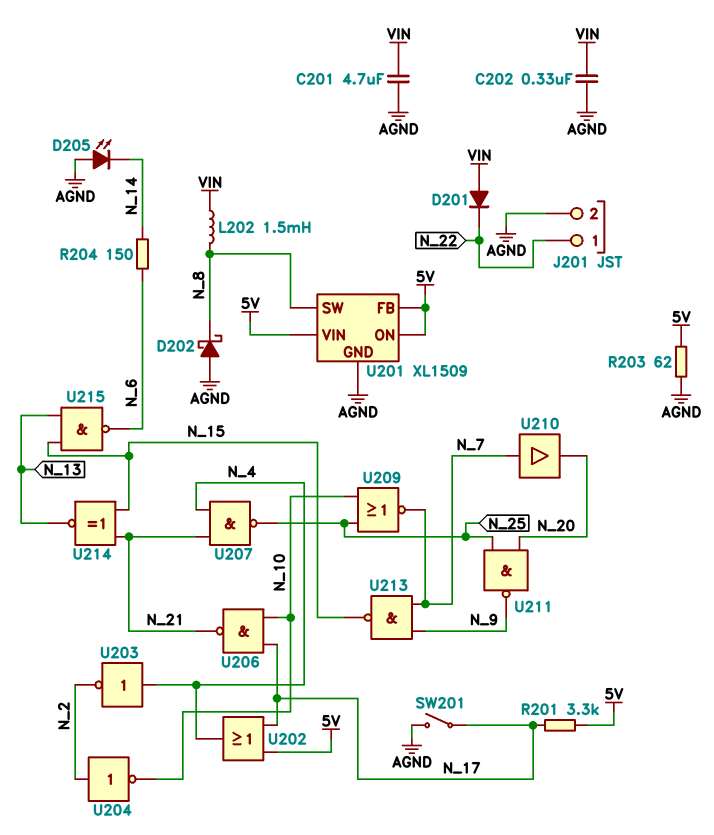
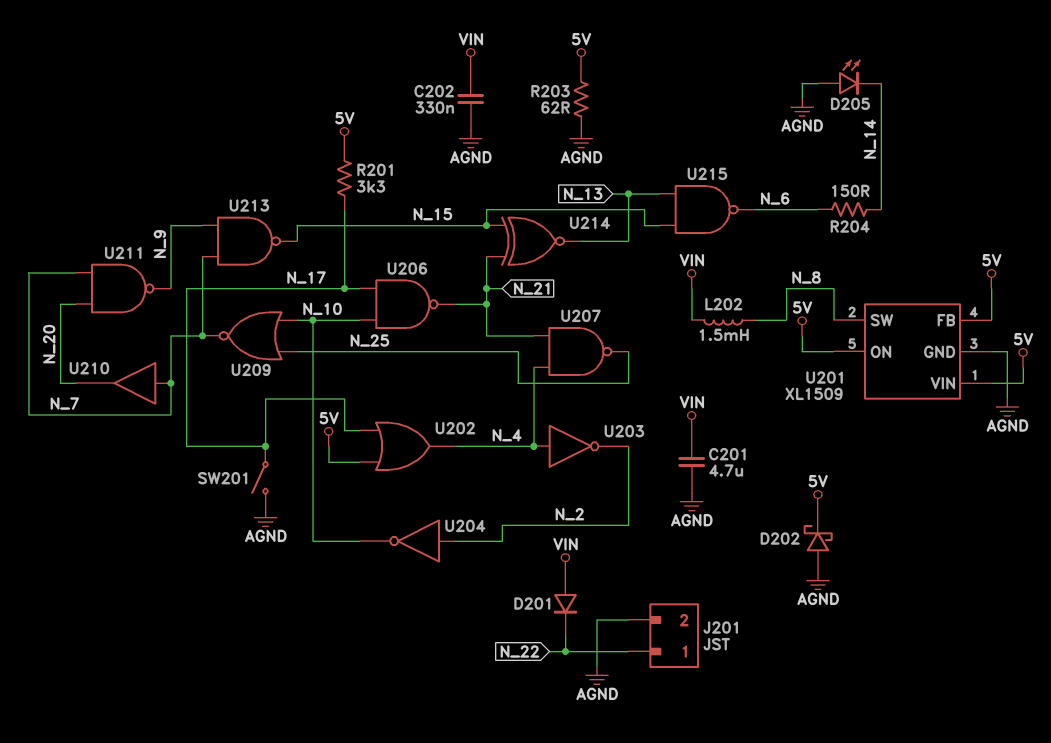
D202: schottky (A AGND, K N_8) -> schottky (A AGND, K 5V)
U211: NAND (in N_20, in N_25, out N_9) -> NAND (in N_7, in N_20, out N_9)

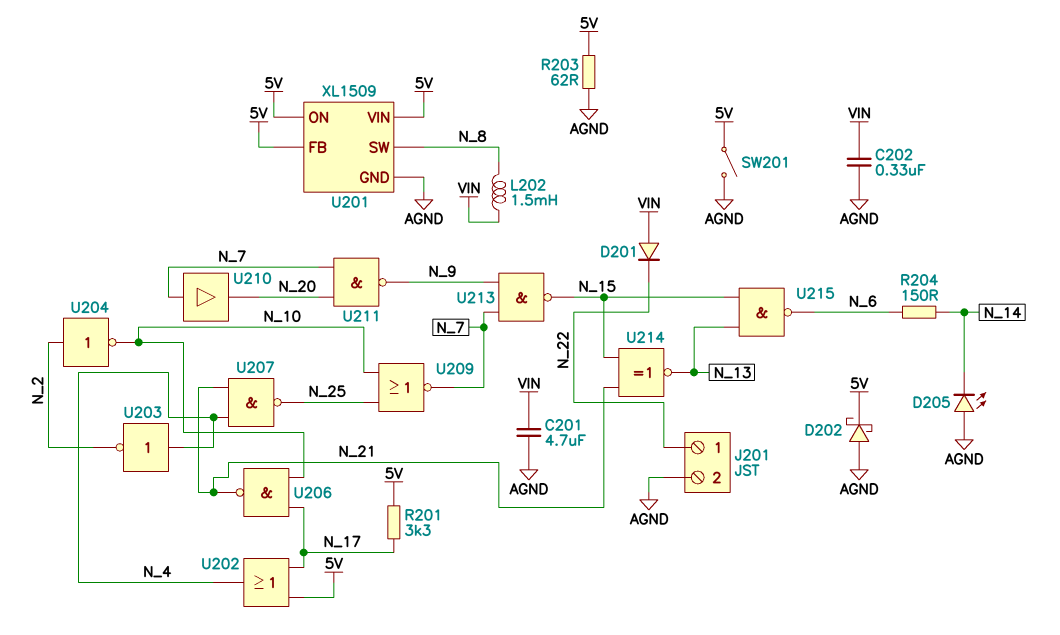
SW201: switch (AGND, N_17) -> switch (5V, AGND)

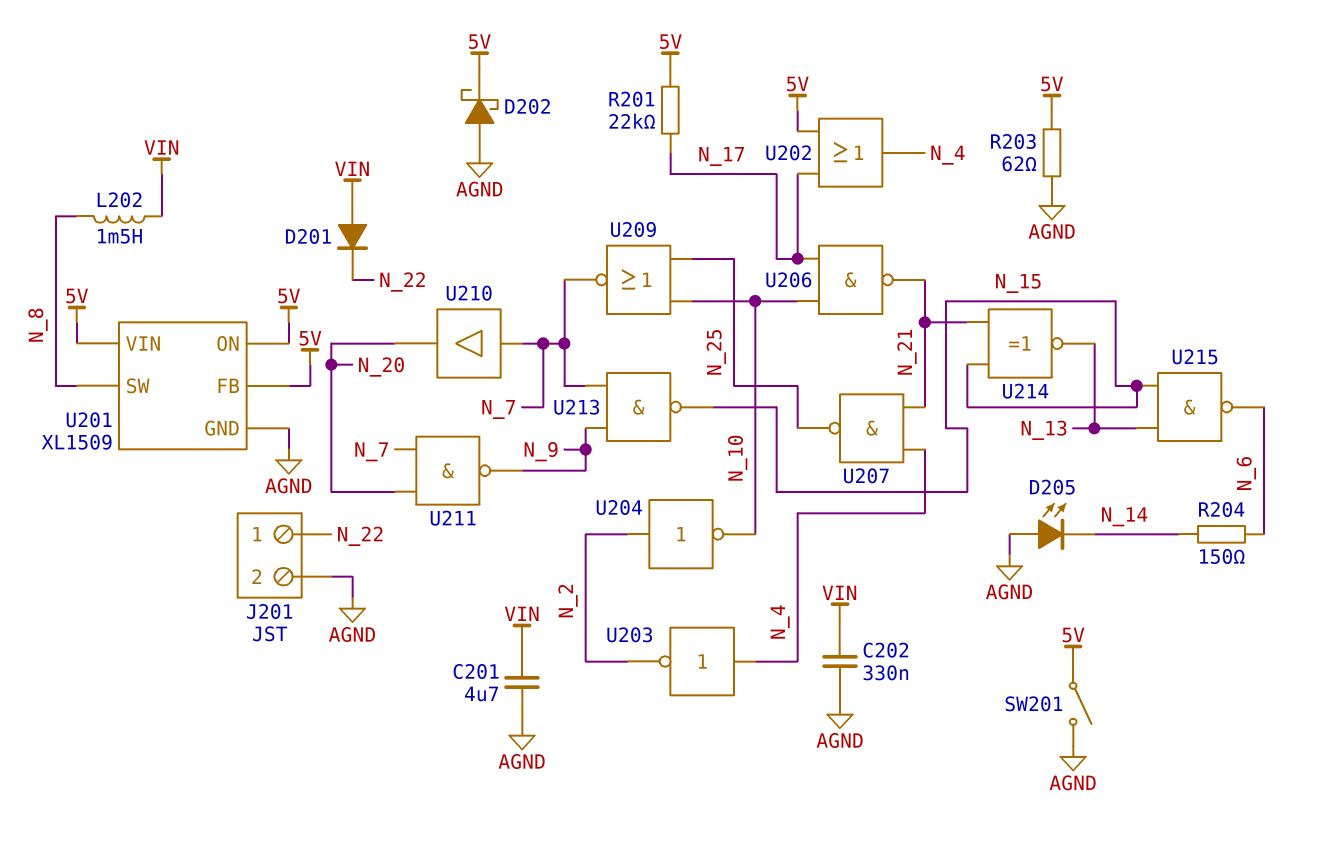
R201: 3.3k (5V, N_17) -> 22k (5V, N_17)

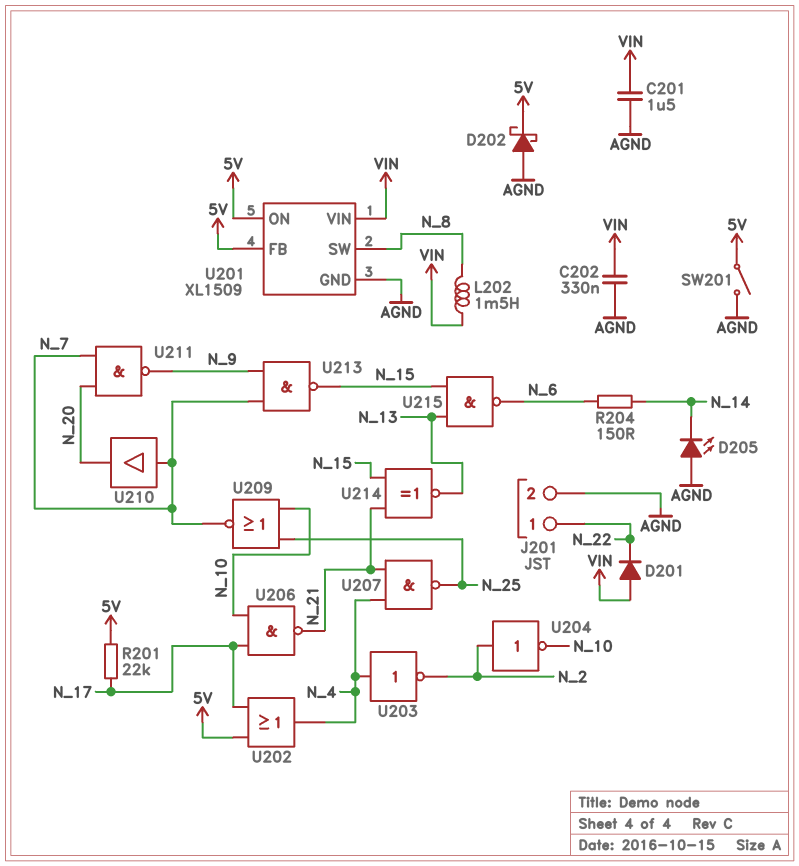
C201: 4.7uF (AGND, VIN) -> 1.5uF (AGND, VIN)
R203: 62 (5V, AGND) -> none
U201 pin VIN: 5V -> VIN

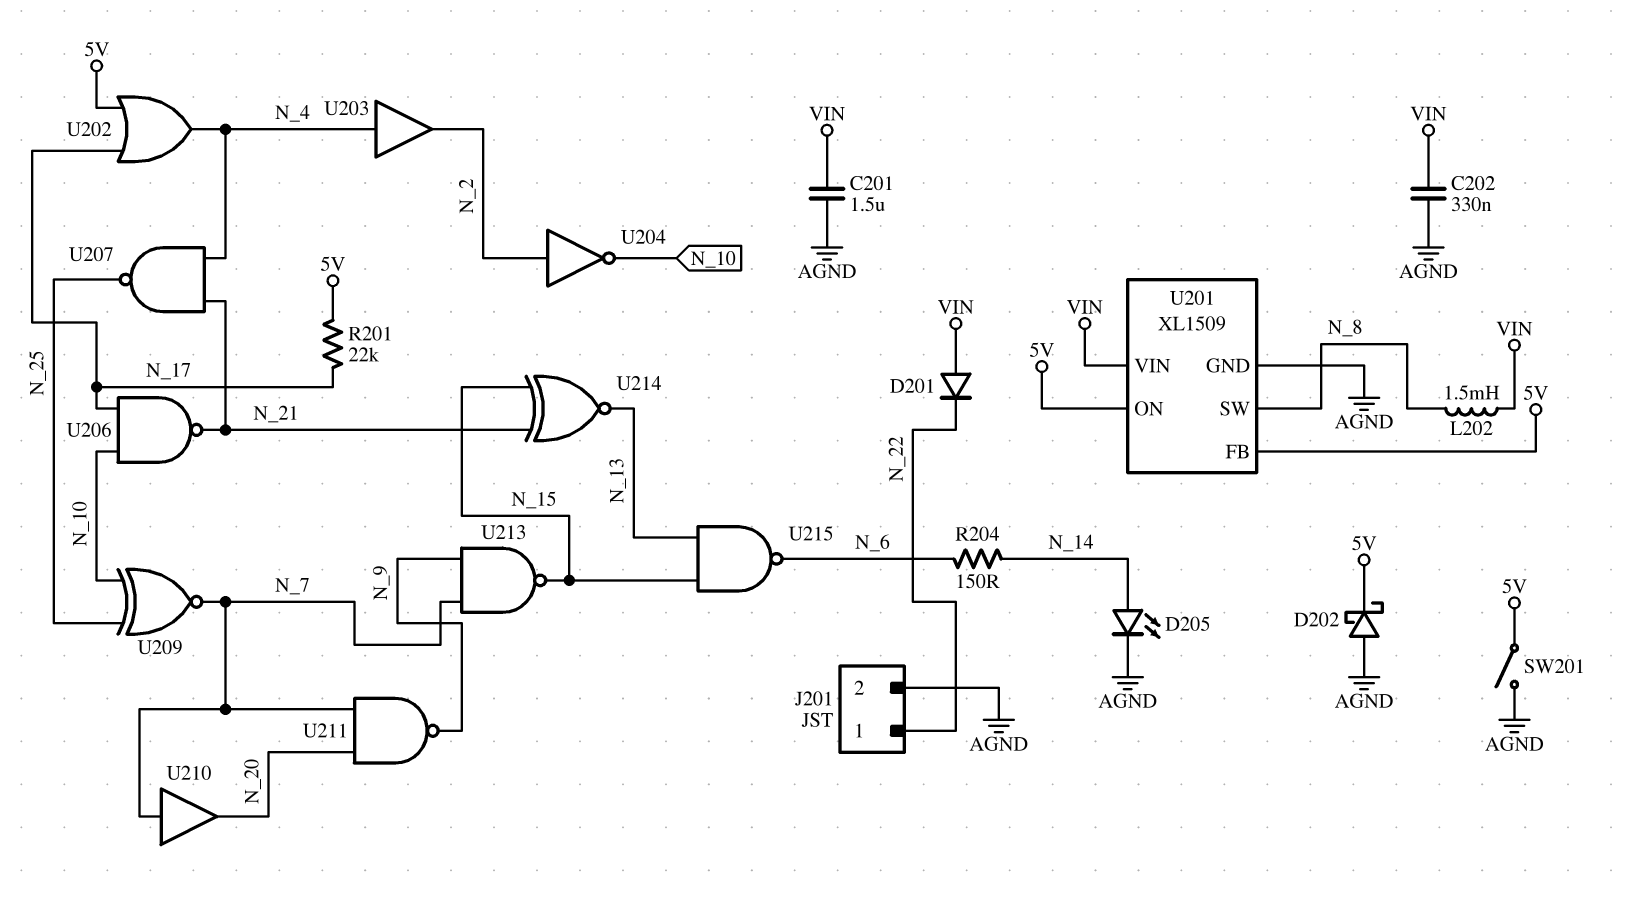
D205: LED (A AGND, K N_14) -> LED (A N_14, K AGND)
U203: NOT (in N_4, out N_2) -> buffer (in N_4, out N_2)
U209: NOR (in N_10, in N_25, out N_7) -> XNOR (in N_10, in N_25, out N_7)

